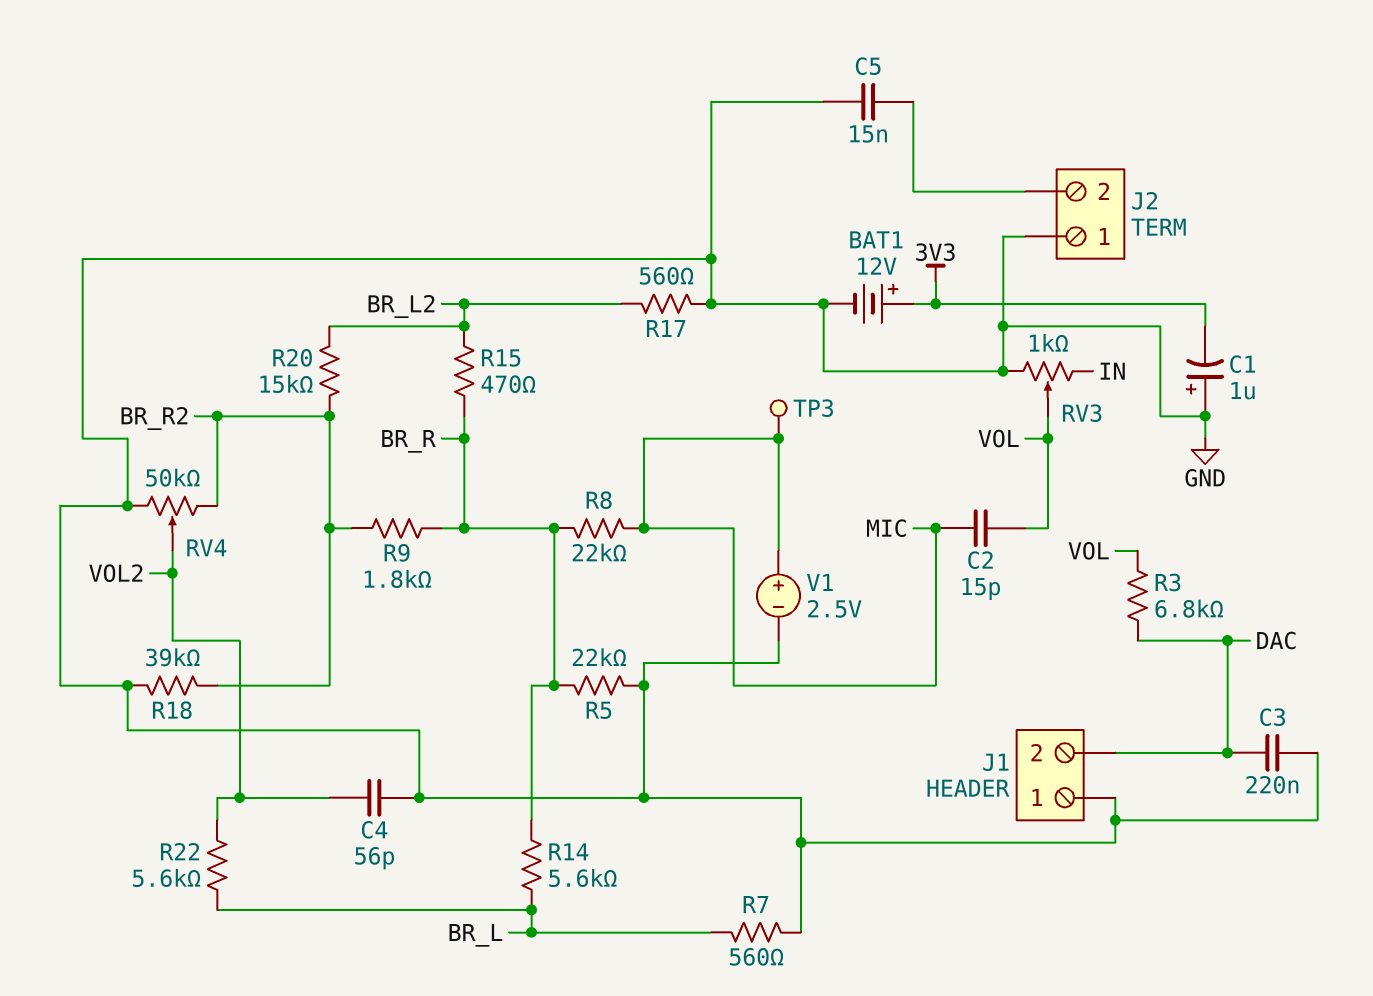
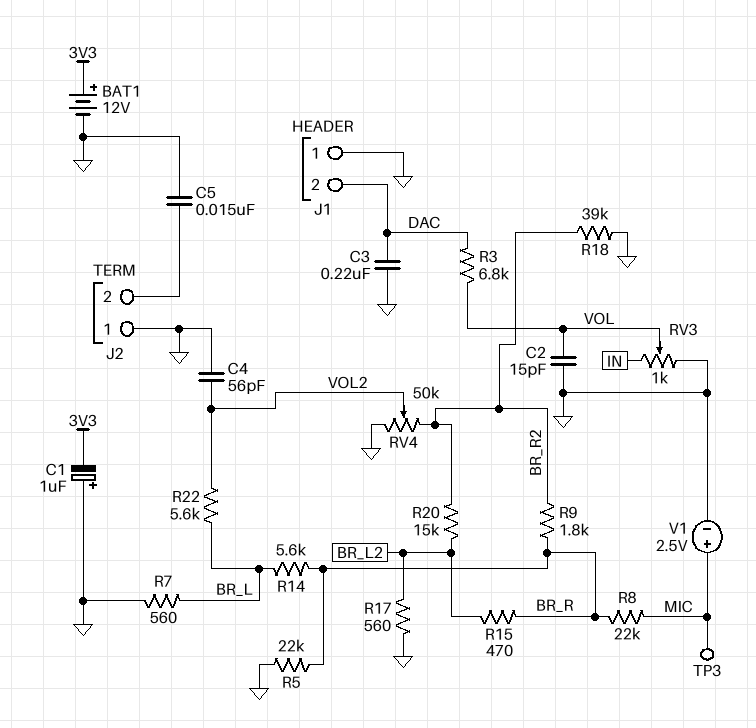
C2: 15pF (MIC, VOL) -> 15pF (GND, VOL)

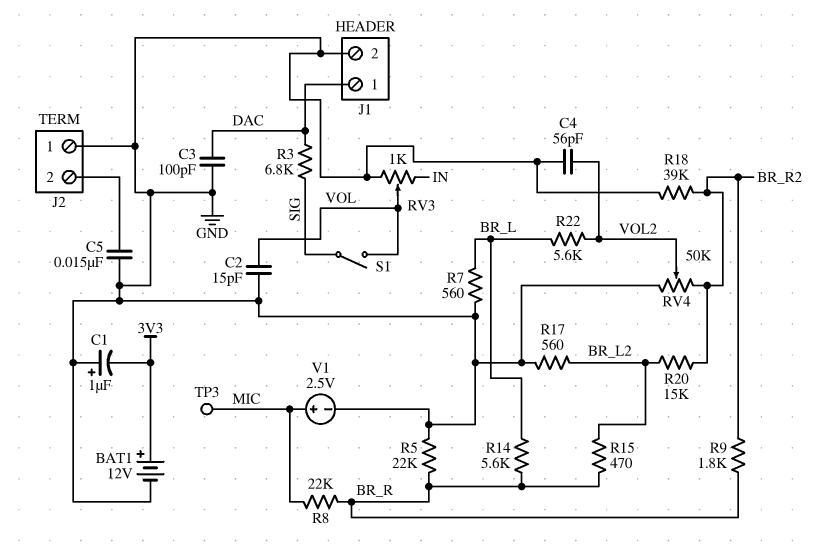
C3: 220nF (DAC, GND) -> 100pF (DAC, GND)
J1 pin 1: GND -> DAC
J1 pin 2: DAC -> GND
R3: 6.8k (DAC, VOL) -> 6.8k (DAC, SIG)
S1: none -> switch (SIG, VOL)

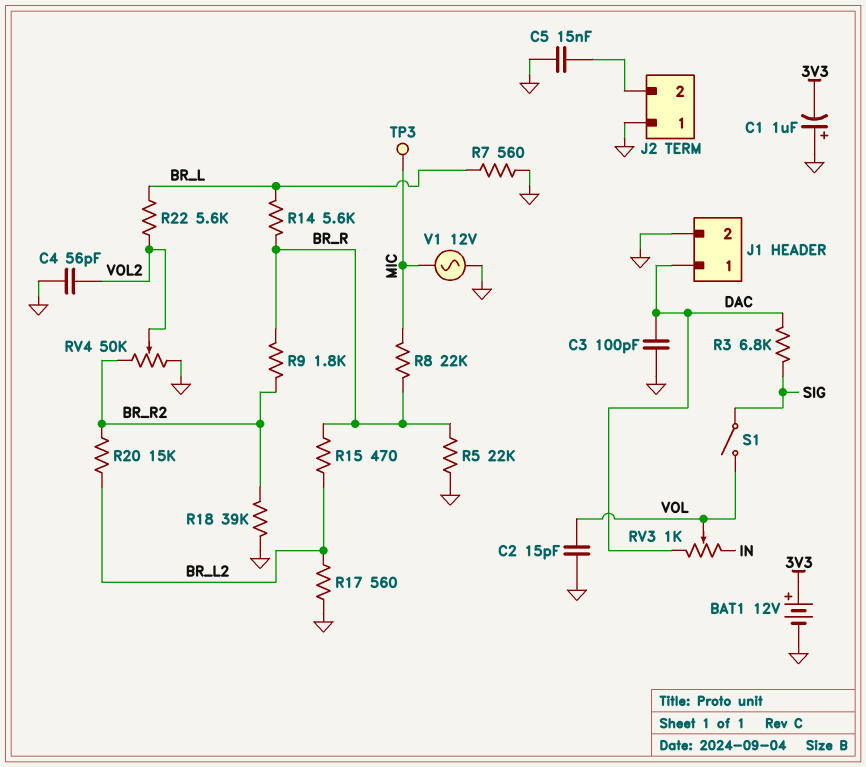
RV3: 1k (GND, IN, wiper VOL) -> 1k (DAC, IN, wiper VOL)
V1: 2.5V (plus MIC, minus GND) -> AC 12V (GND, MIC)

